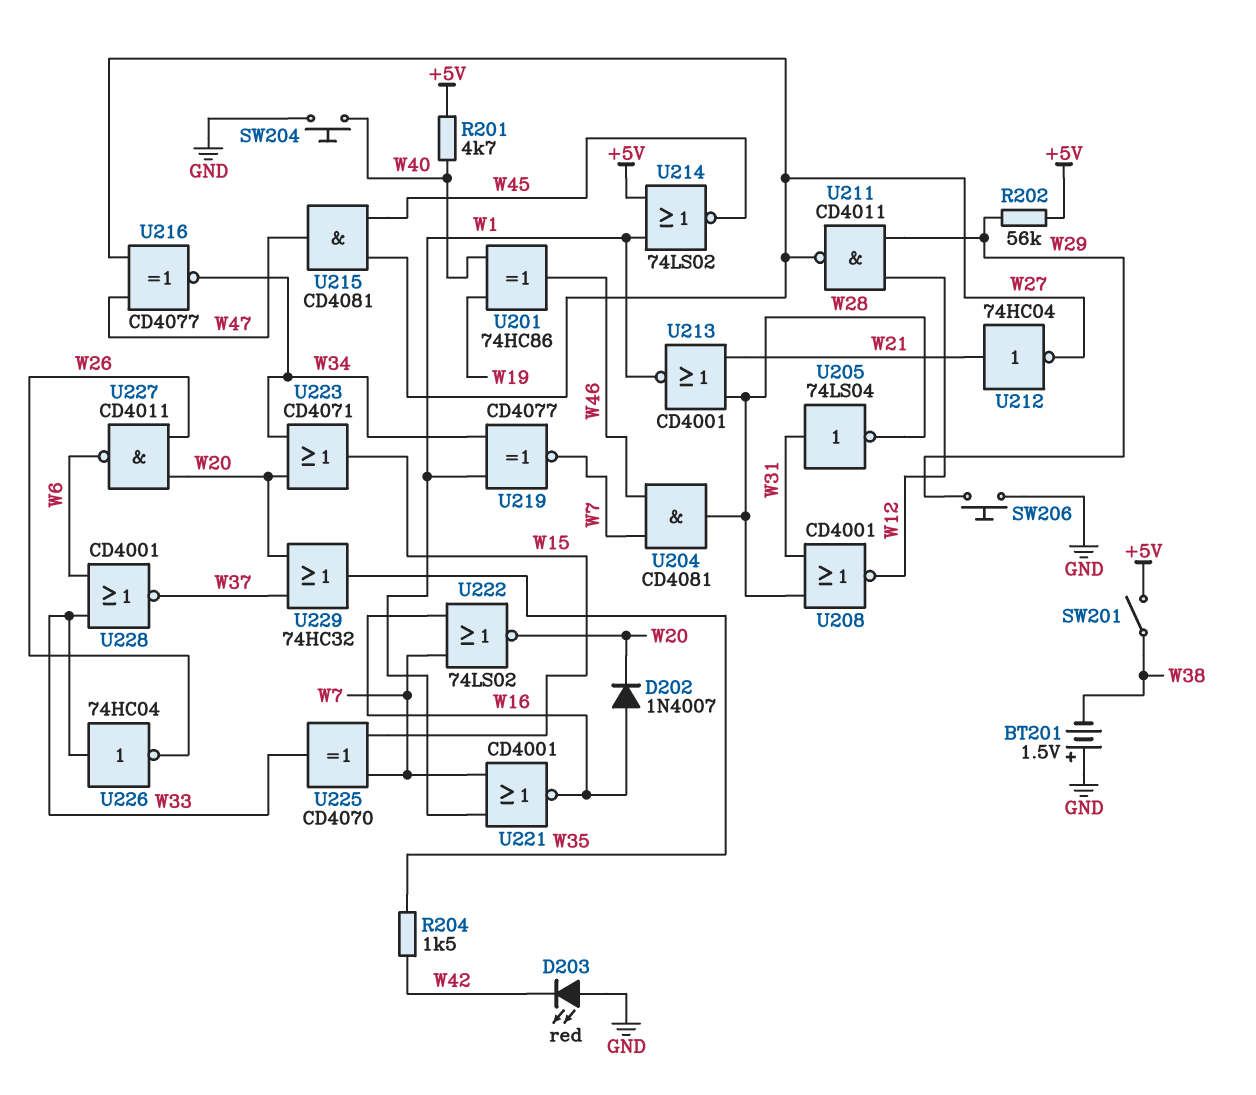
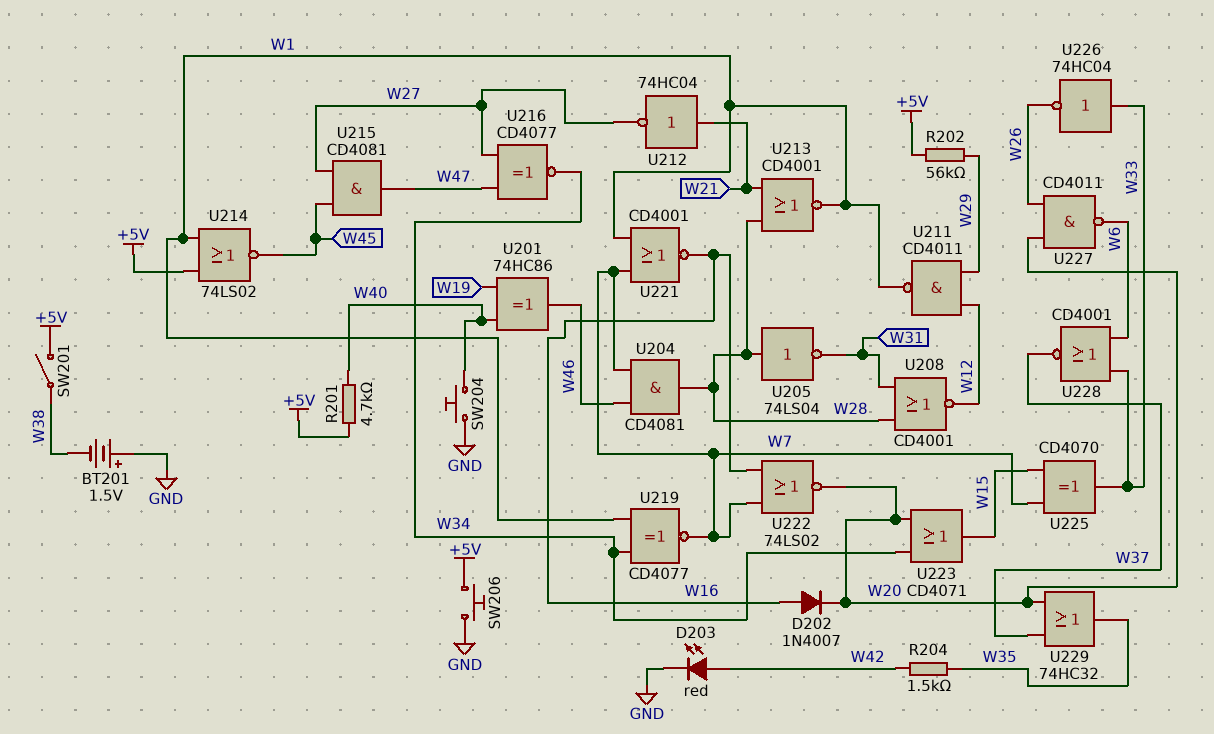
D203: LED red (A GND, K W42) -> LED red (A W42, K GND)
SW206: button (GND, W29) -> button (+5V, GND)
U205: NOT 74LS04 (in W31, out W28) -> NOT 74LS04 (in W28, out W31)
U211: NAND CD4011 (in W12, in W29, out W27) -> NAND CD4011 (in W12, in W29, out W1)

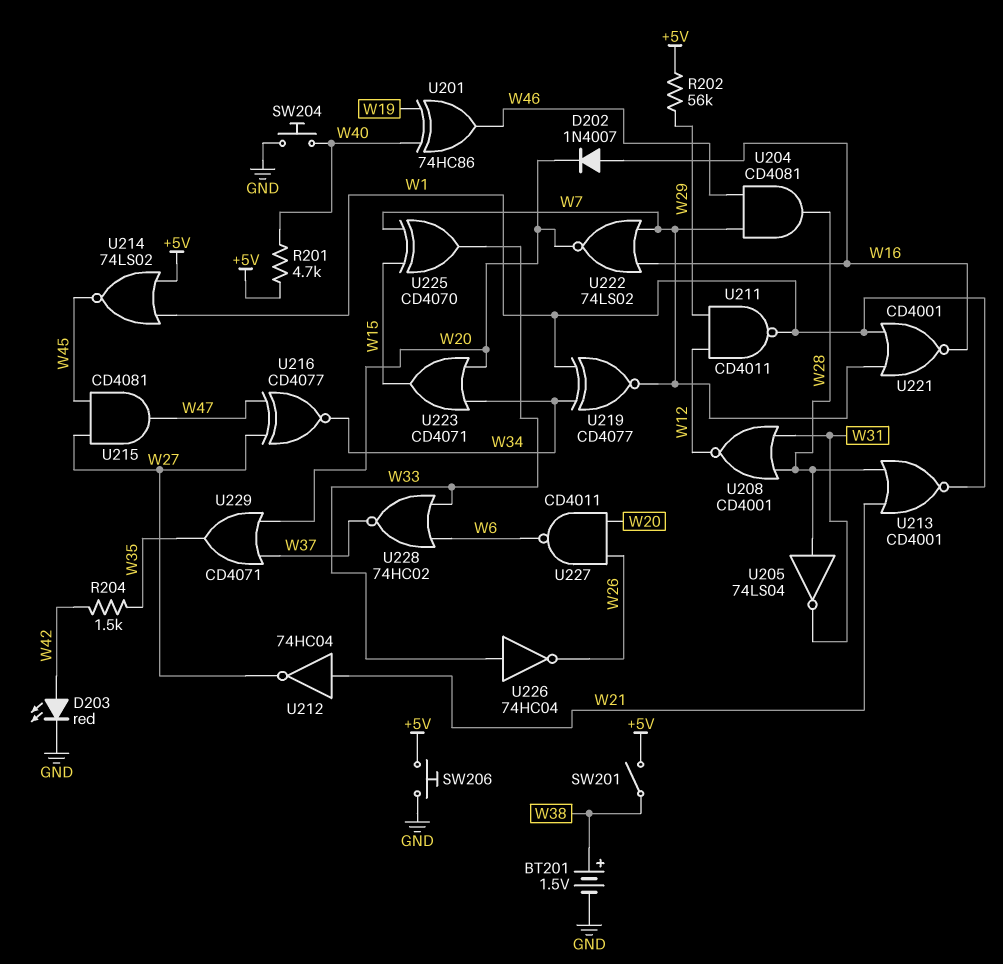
BT201: 1.5V (plus GND, minus W38) -> 1.5V (plus W38, minus GND)
U228: NOR CD4001 (in W6, in W33, out W37) -> NOR 74HC02 (in W6, in W33, out W37)
U229: OR 74HC32 (in W20, in W37, out W35) -> OR CD4071 (in W20, in W37, out W35)

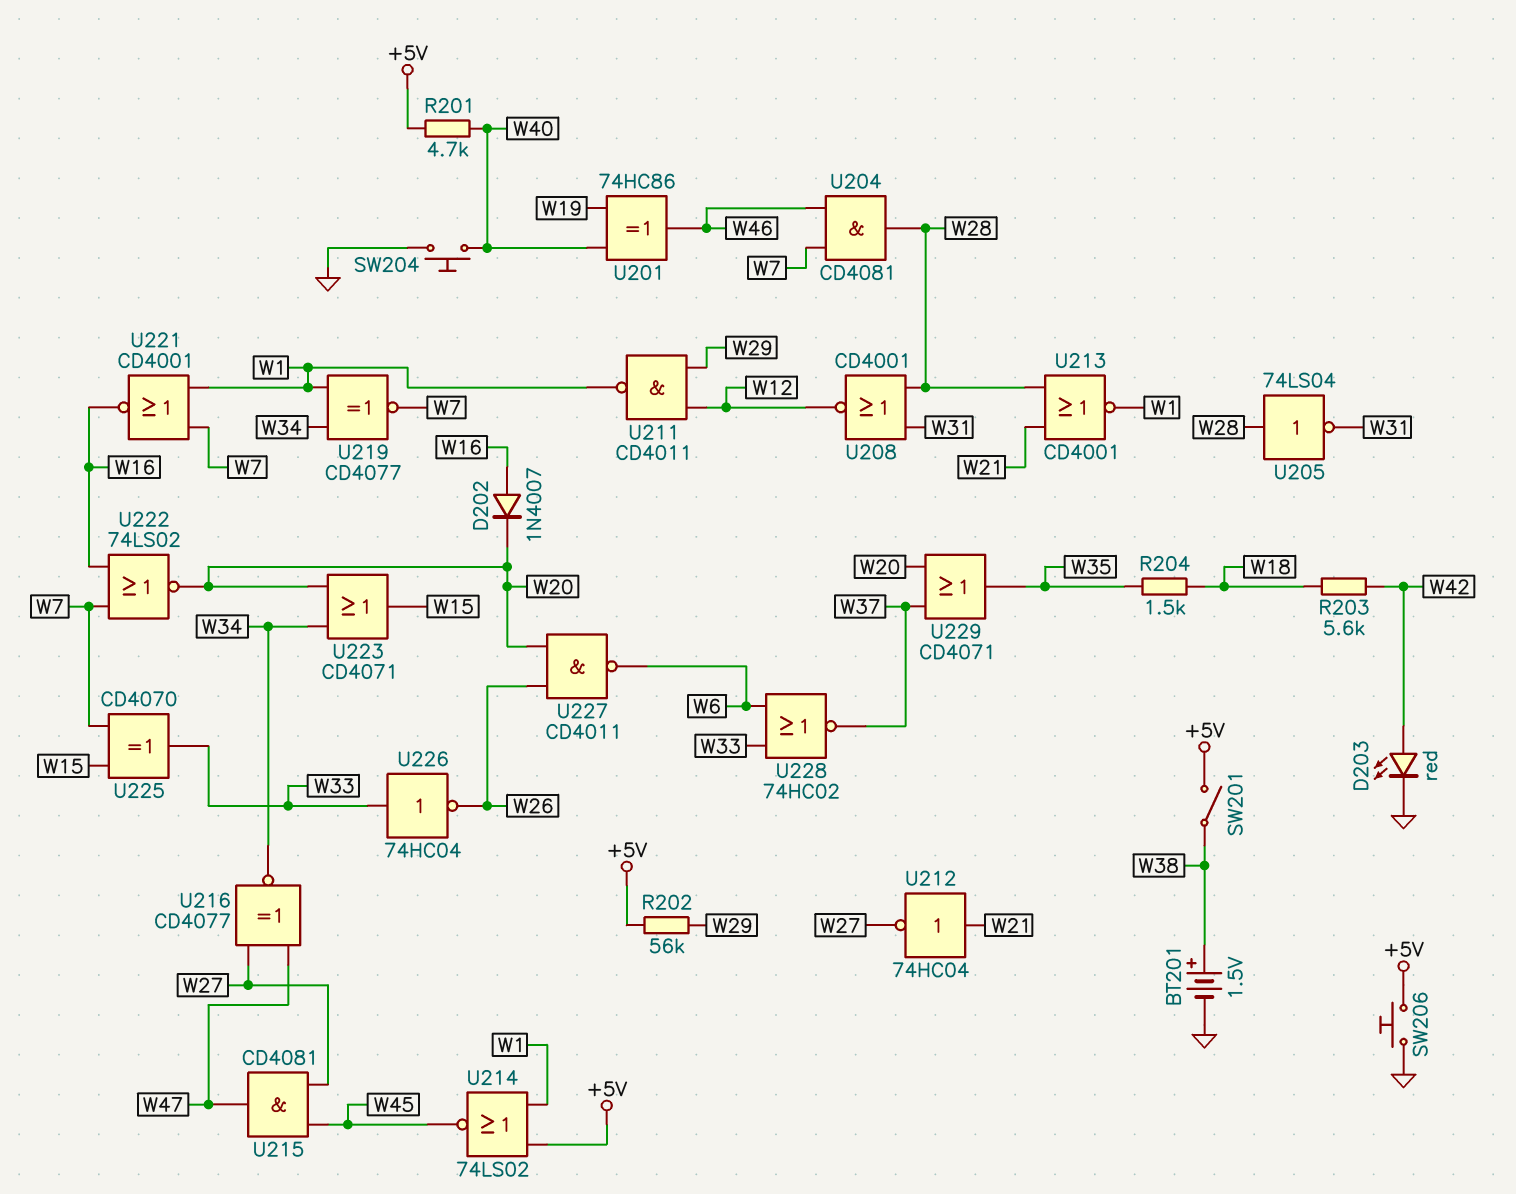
R203: none -> 5.6k (W18, W42)
R204: 1.5k (W35, W42) -> 1.5k (W18, W35)

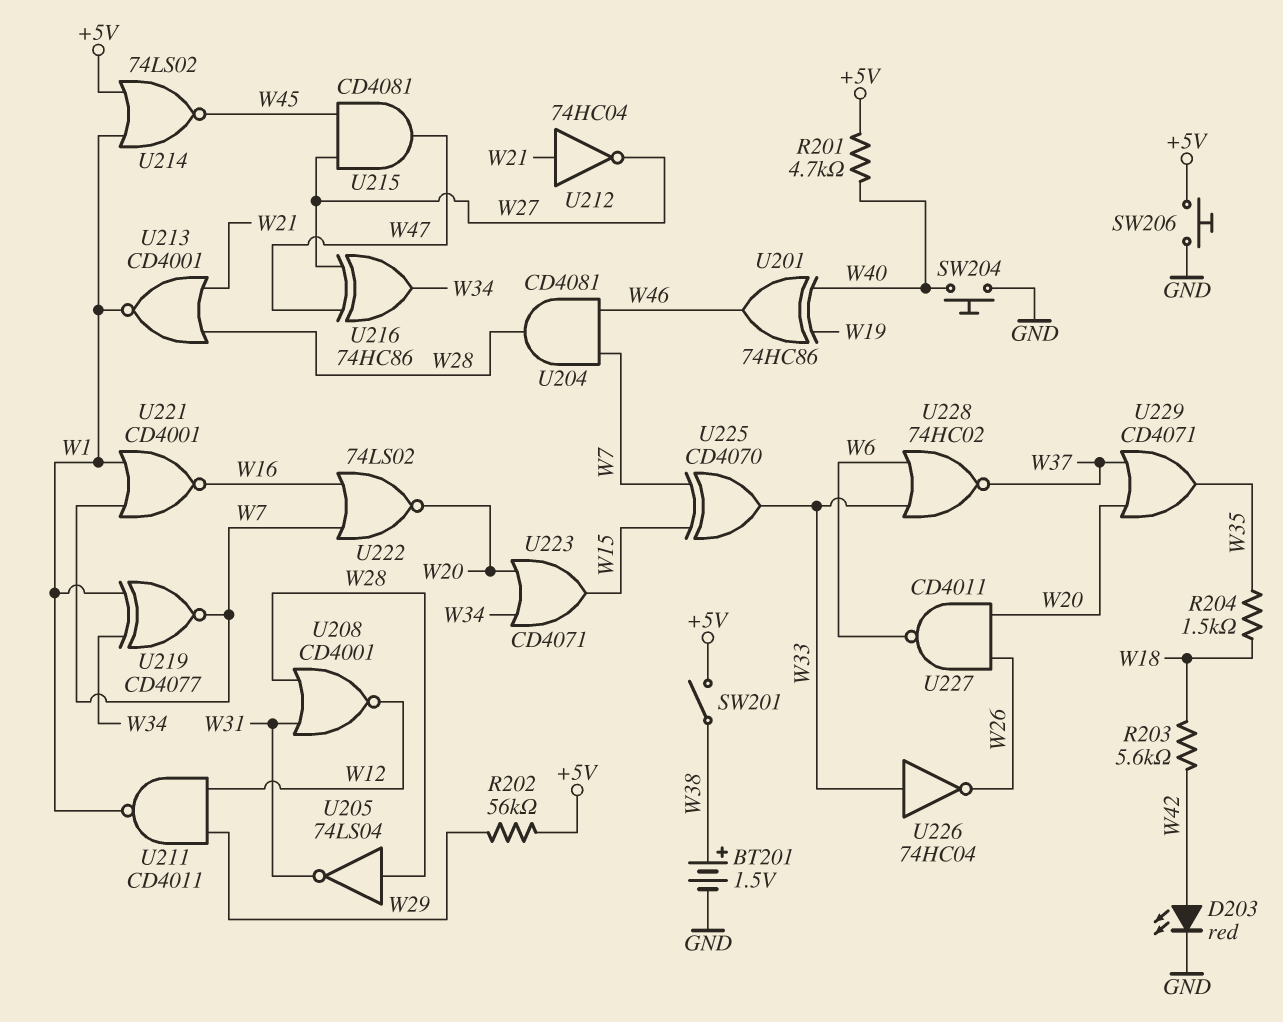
D202: diode 1N4007 (A W16, K W20) -> none
U216: XNOR CD4077 (in W27, in W47, out W34) -> XOR 74HC86 (in W27, in W47, out W34)

